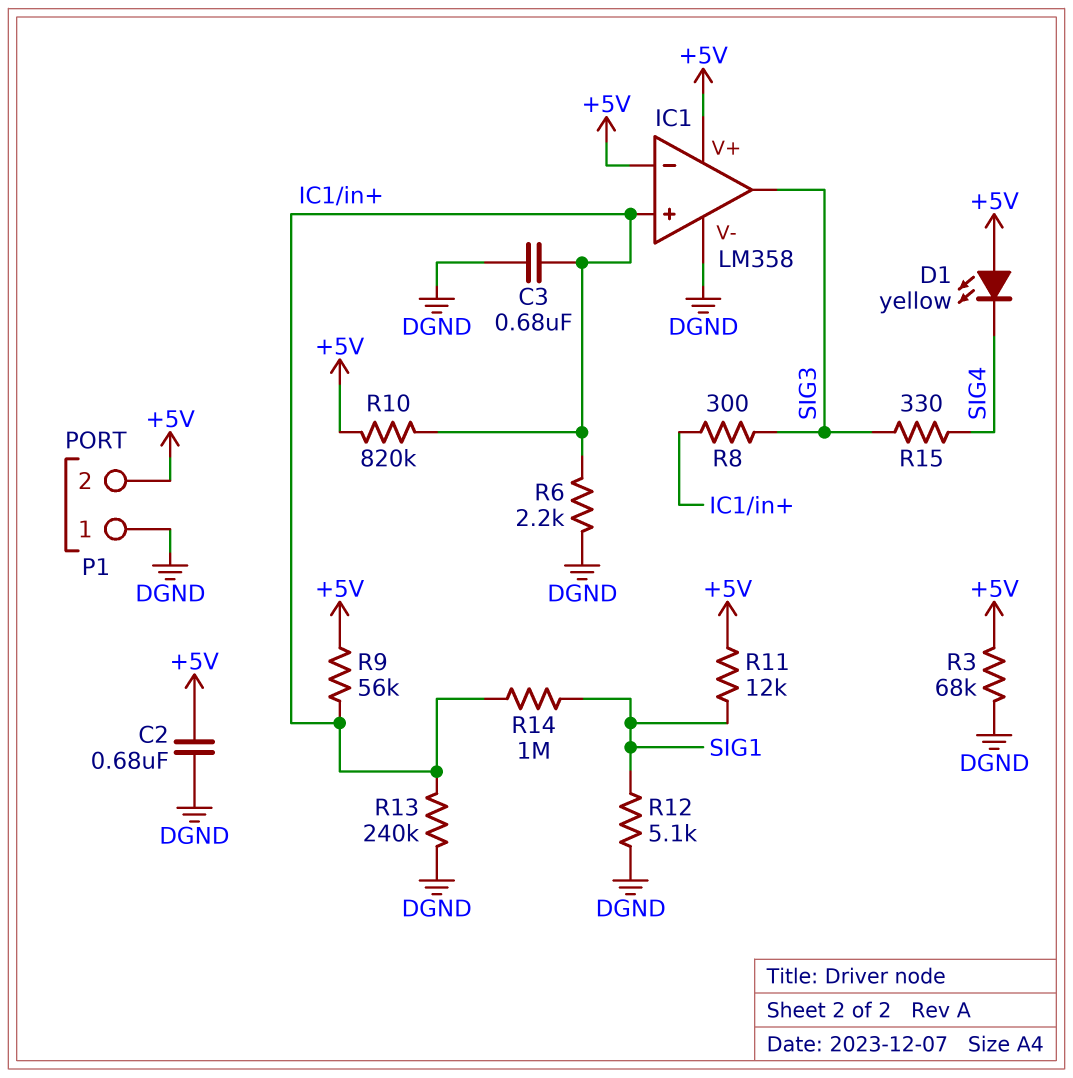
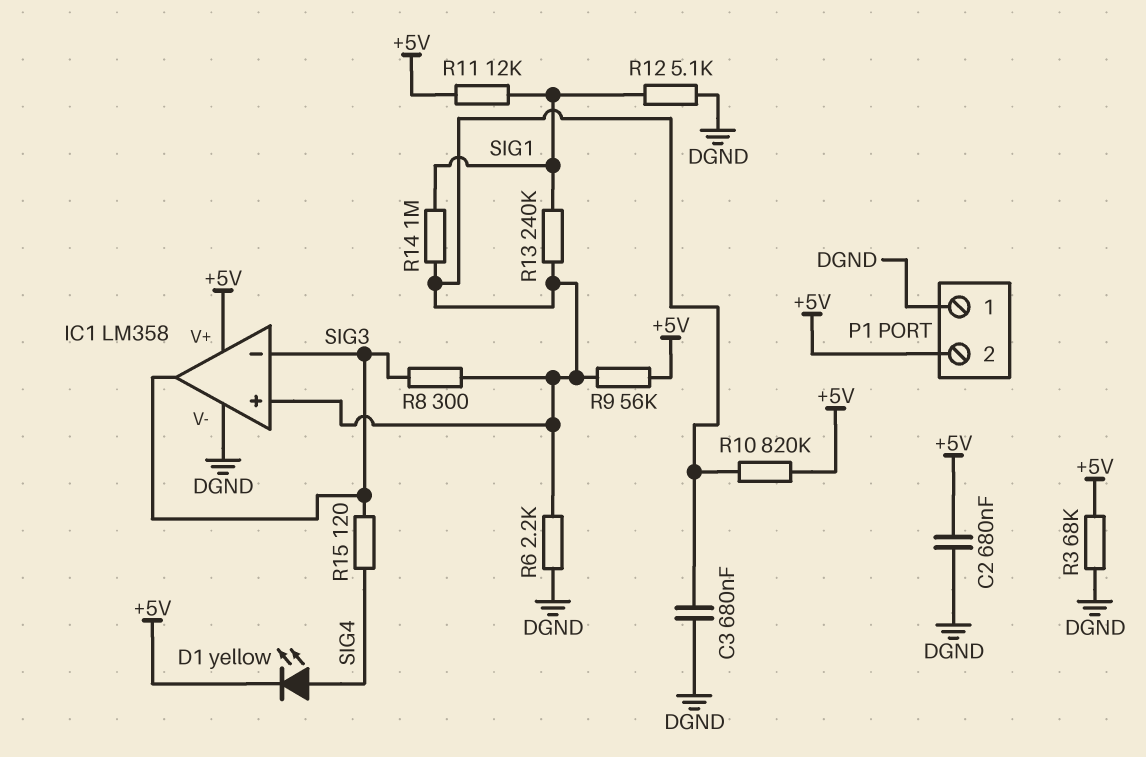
D1: LED yellow (A +5V, K SIG4) -> LED yellow (A SIG4, K +5V)
IC1 pin in-: +5V -> SIG3
R13: 240k (DGND, IC1/in+) -> 240k (IC1/in+, SIG1)
R15: 330 (SIG3, SIG4) -> 120 (SIG3, SIG4)

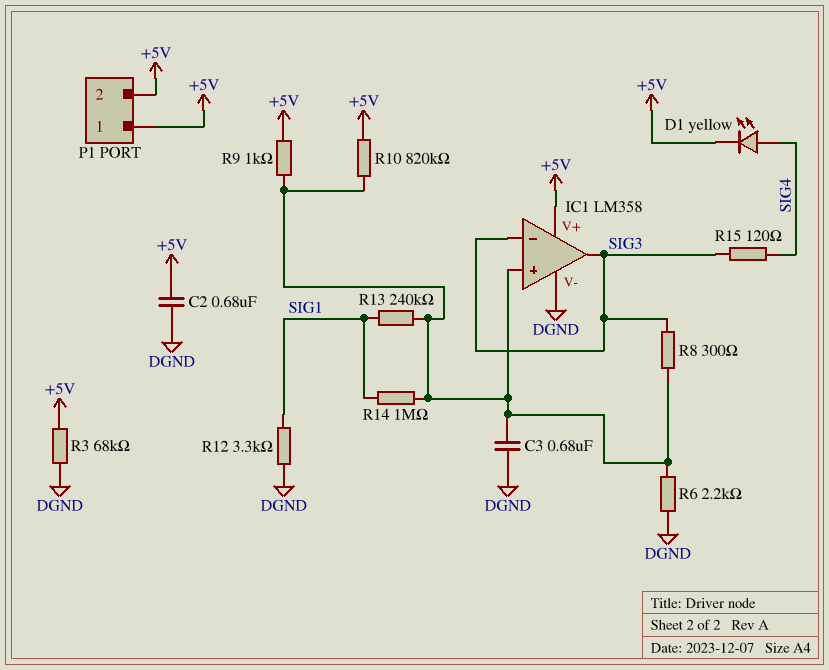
P1 pin 1: DGND -> +5V
R9: 56k (+5V, IC1/in+) -> 1k (+5V, IC1/in+)
R11: 12k (+5V, SIG1) -> none
R12: 5.1k (DGND, SIG1) -> 3.3k (DGND, SIG1)

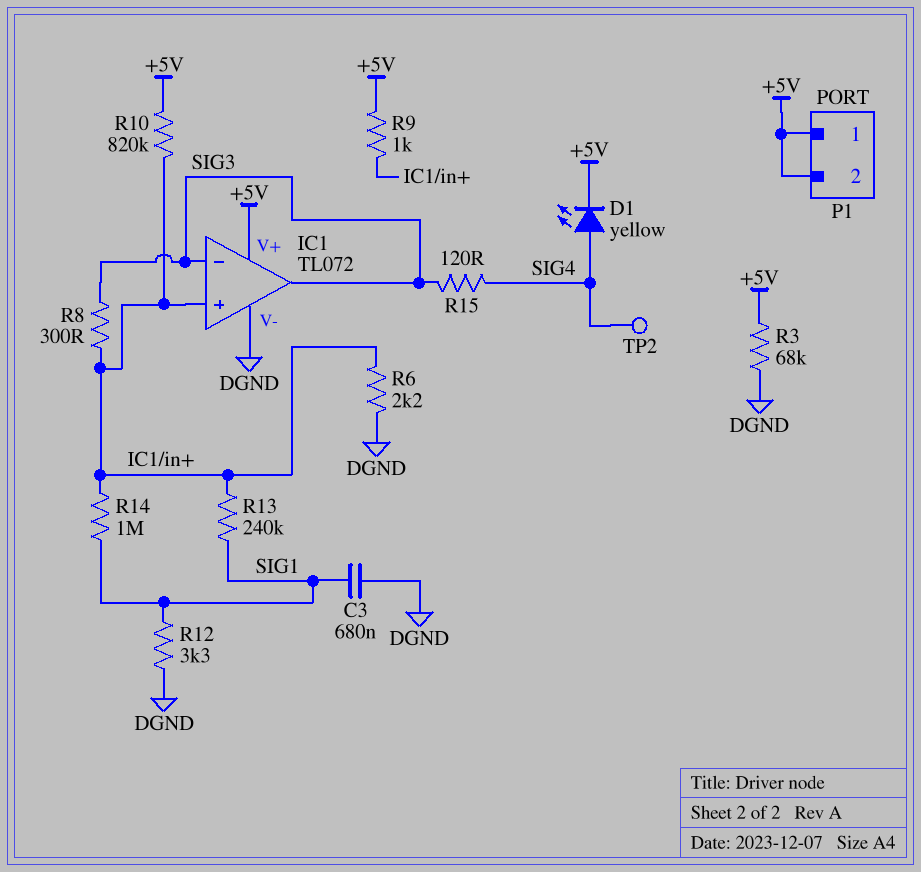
C2: 680nF (+5V, DGND) -> none
C3: 680nF (DGND, IC1/in+) -> 680nF (DGND, SIG1)
IC1: LM358 -> TL072
TP2: none -> test point (SIG4)

